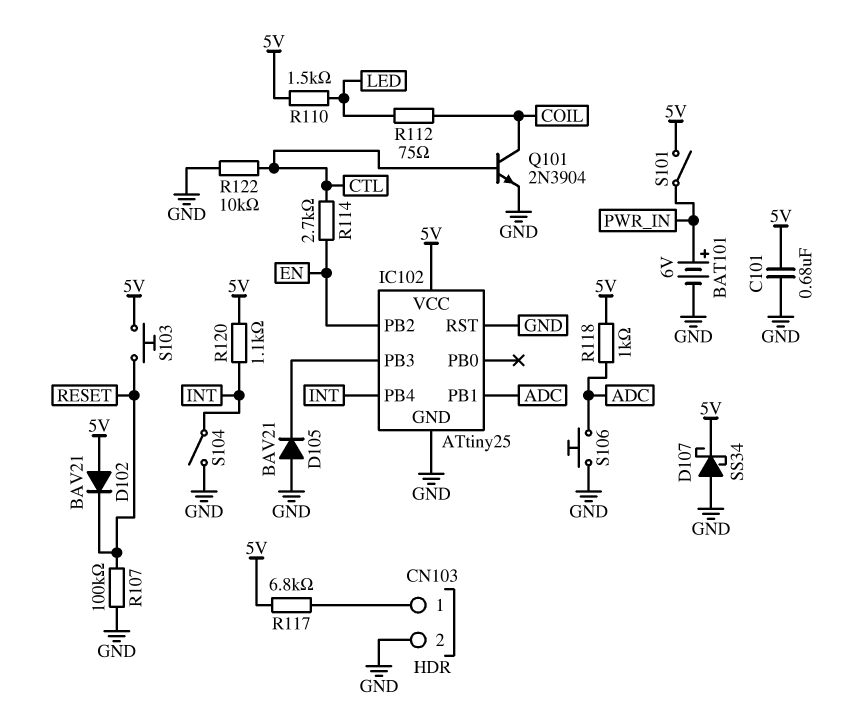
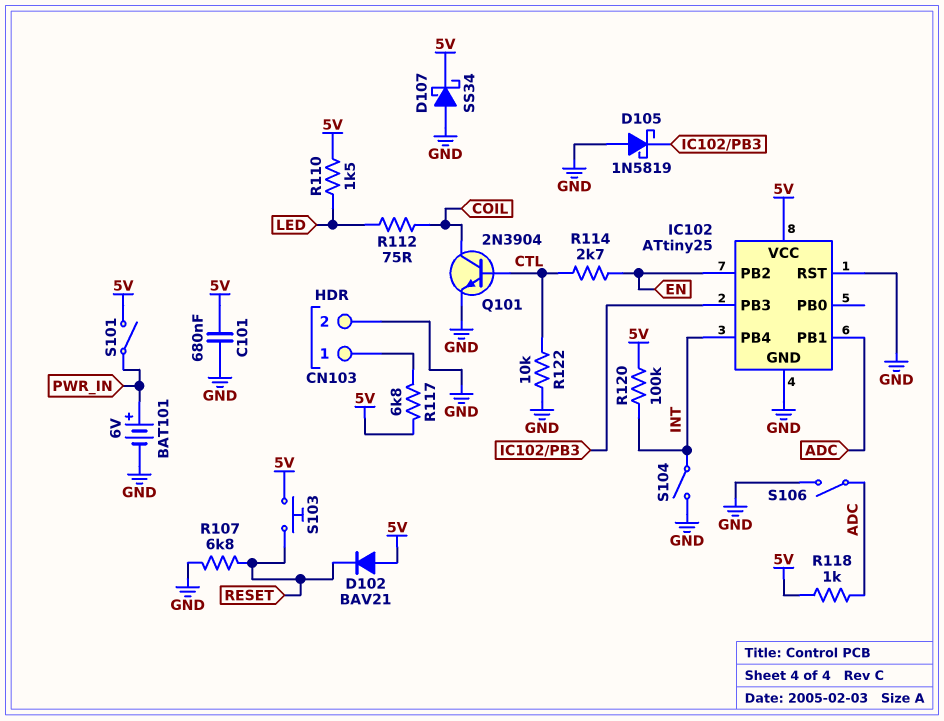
D105: diode BAV21 (A GND, K IC102/PB3) -> schottky 1N5819 (A GND, K IC102/PB3)
R107: 100k (GND, RESET) -> 6.8k (GND, RESET)
R120: 1.1k (5V, INT) -> 100k (5V, INT)
S106: button (ADC, GND) -> switch (ADC, GND)

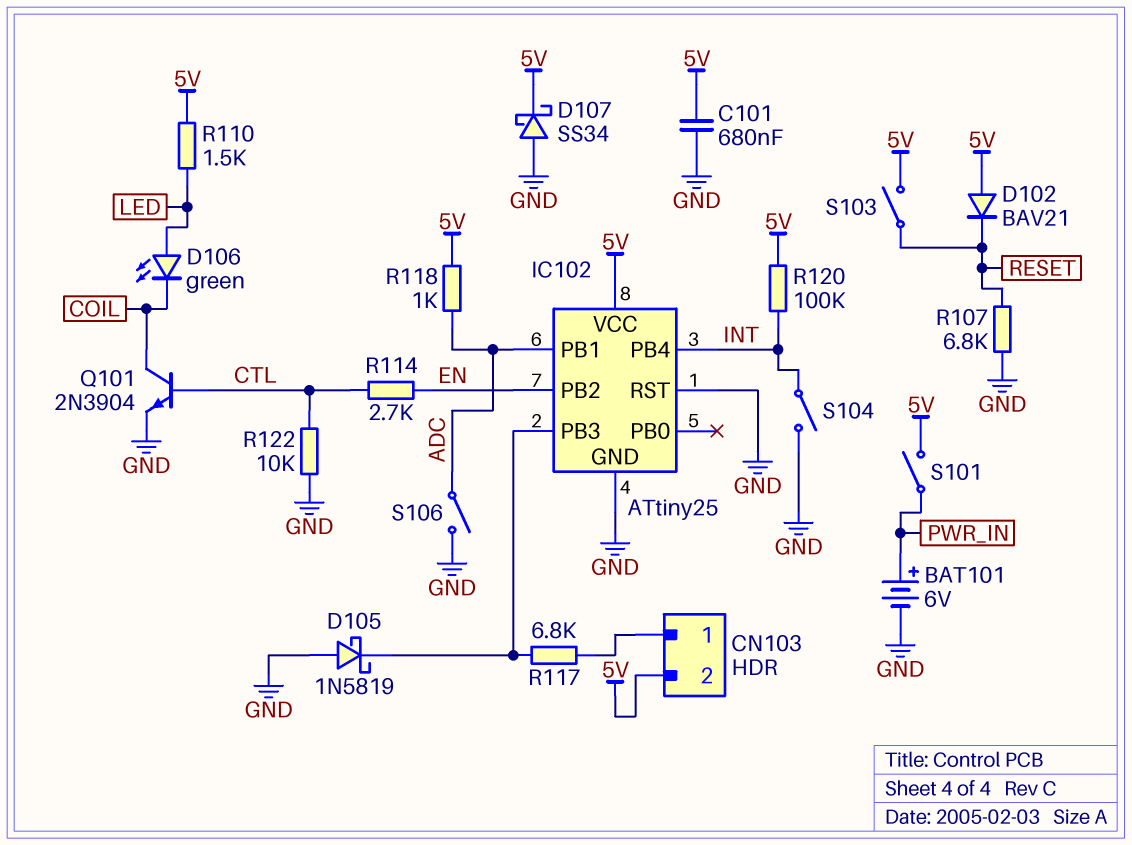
CN103 pin 2: GND -> 5V
D106: none -> LED green (A LED, K COIL)
R112: 75 (COIL, LED) -> none
R117: 6.8k (5V, CN103/1) -> 6.8k (CN103/1, IC102/PB3)
S103: button (5V, RESET) -> switch (5V, RESET)

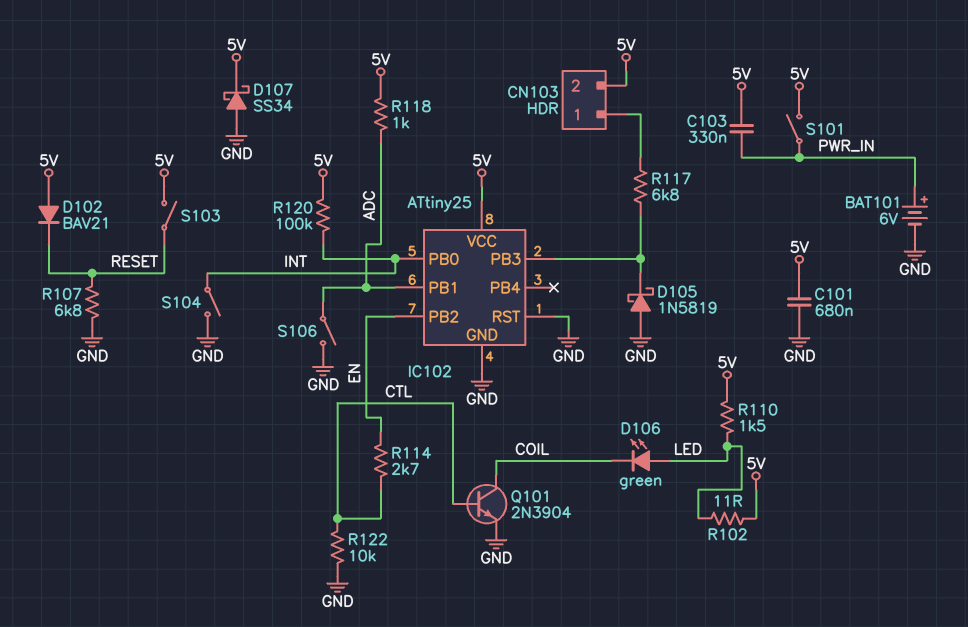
C103: none -> 330nF (5V, PWR_IN)
IC102 pin PB0: none -> INT
IC102 pin PB4: INT -> none
R102: none -> 11 (5V, LED)

